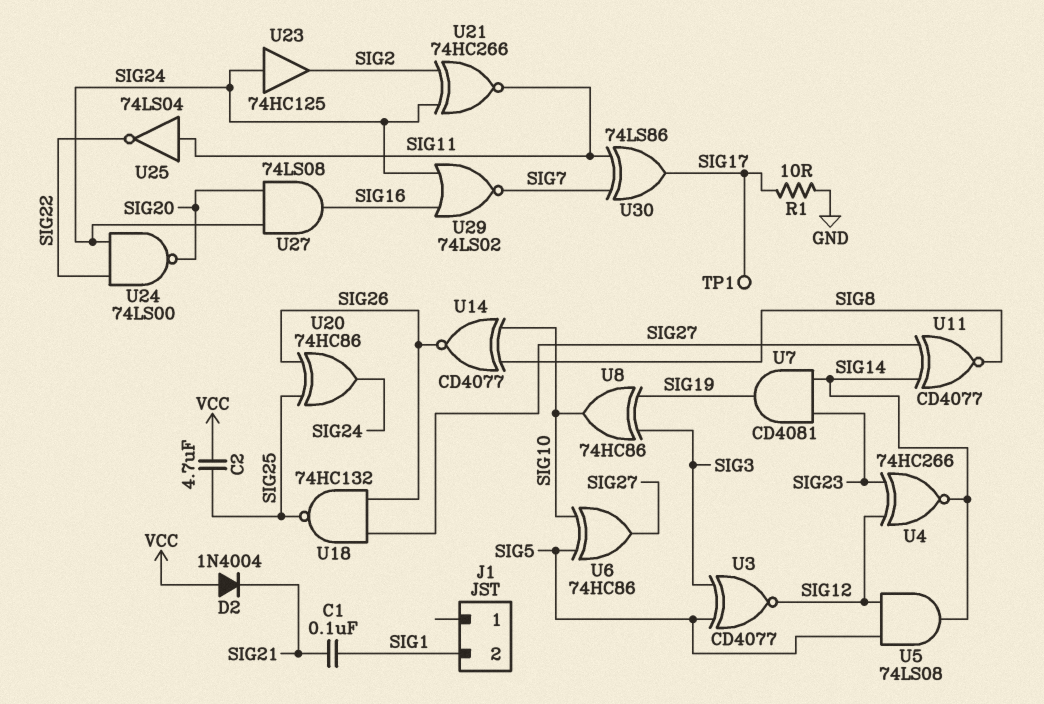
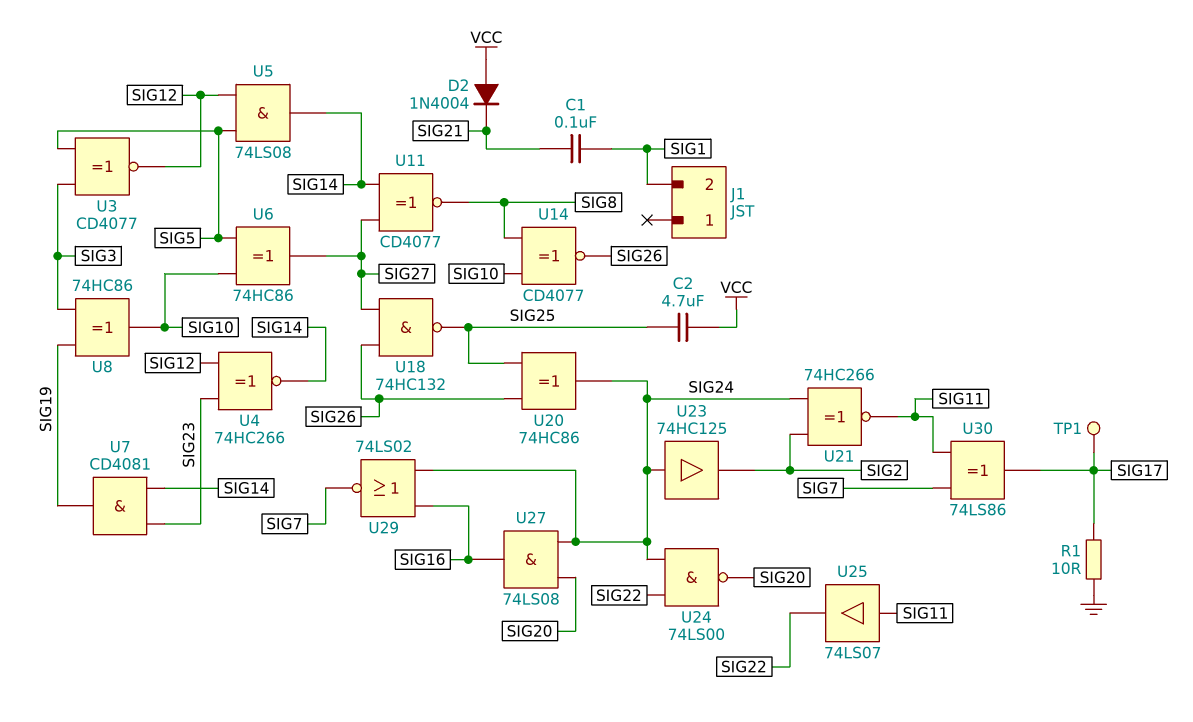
U25: NOT 74LS04 (in SIG11, out SIG22) -> buffer 74LS07 (in SIG11, out SIG22)

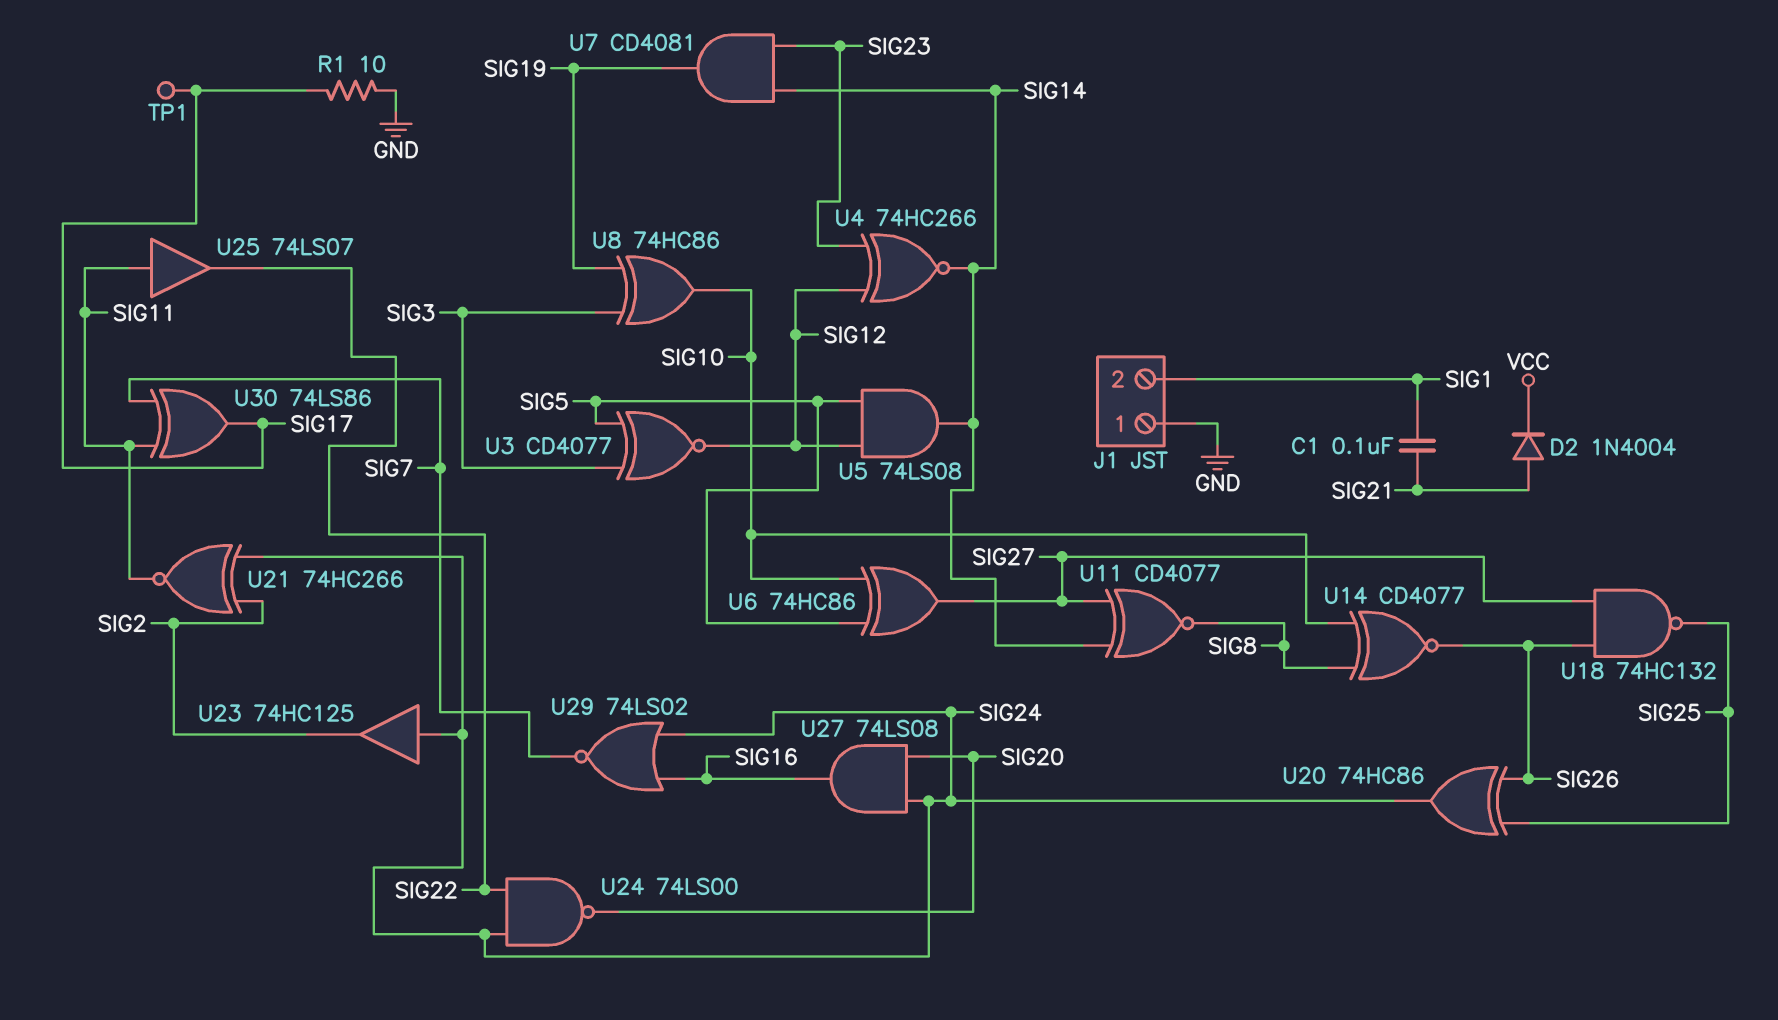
C2: 4.7uF (SIG25, VCC) -> none
D2: diode 1N4004 (A VCC, K SIG21) -> diode 1N4004 (A SIG21, K VCC)
J1 pin 1: none -> GND

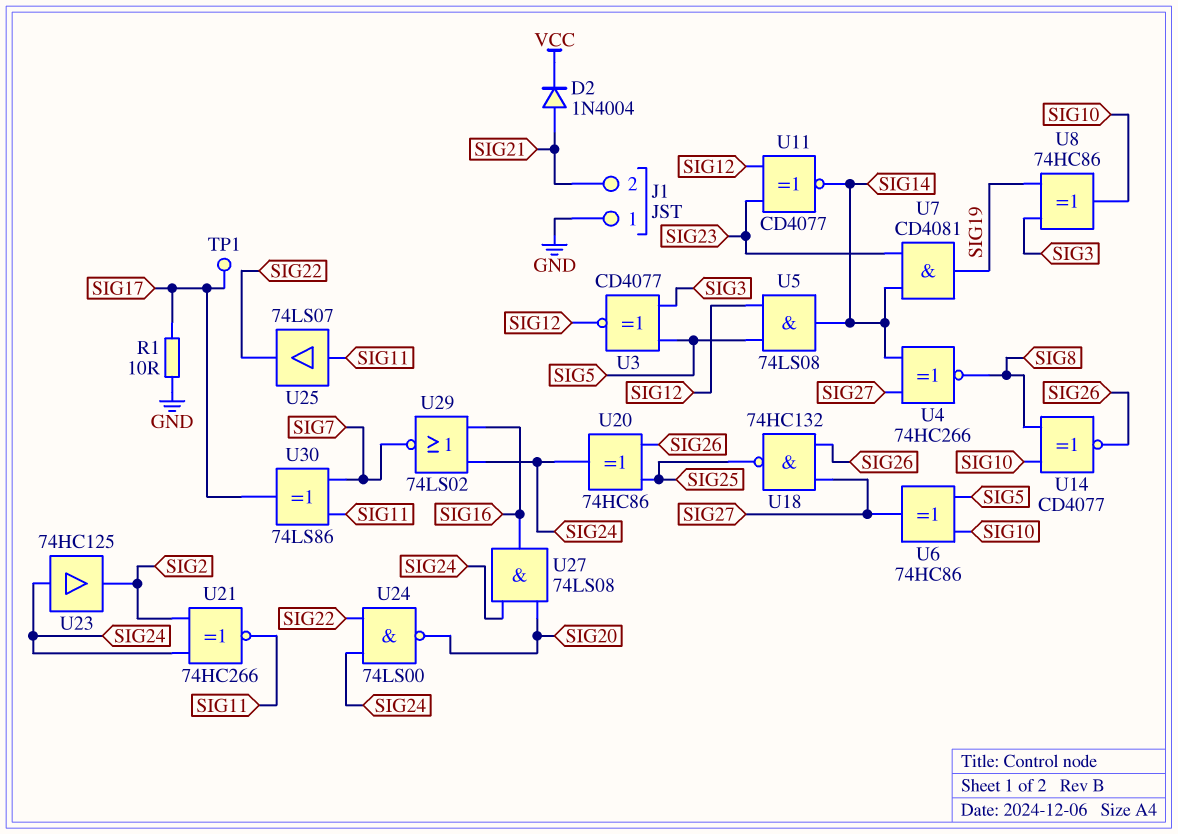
C1: 100nF (SIG1, SIG21) -> none
J1 pin 2: SIG1 -> SIG21
U4: XNOR 74HC266 (in SIG12, in SIG23, out SIG14) -> XNOR 74HC266 (in SIG14, in SIG27, out SIG8)
U11: XNOR CD4077 (in SIG14, in SIG27, out SIG8) -> XNOR CD4077 (in SIG12, in SIG23, out SIG14)

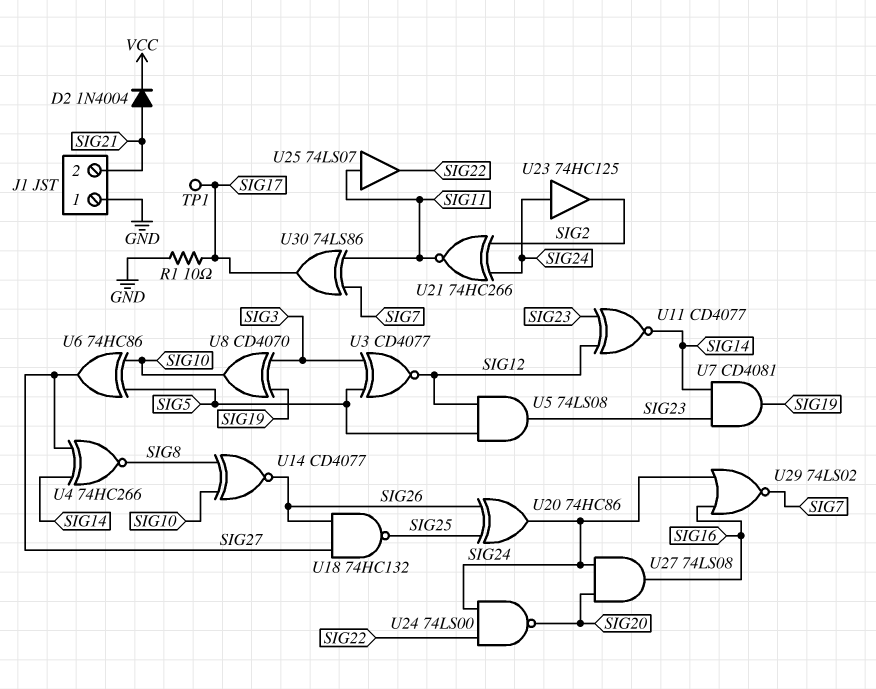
U5: AND 74LS08 (in SIG5, in SIG12, out SIG14) -> AND 74LS08 (in SIG5, in SIG12, out SIG23)
U8: XOR 74HC86 (in SIG3, in SIG19, out SIG10) -> XOR CD4070 (in SIG3, in SIG19, out SIG10)

